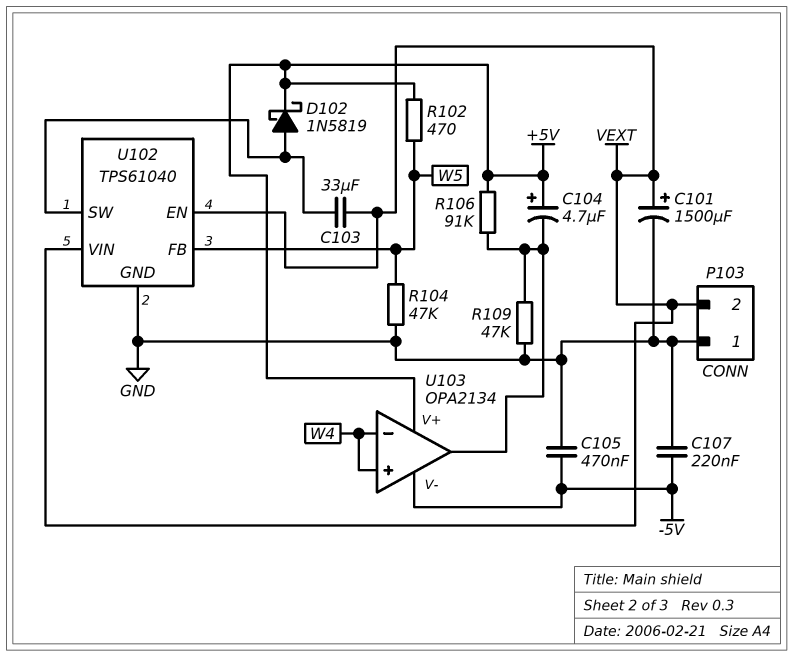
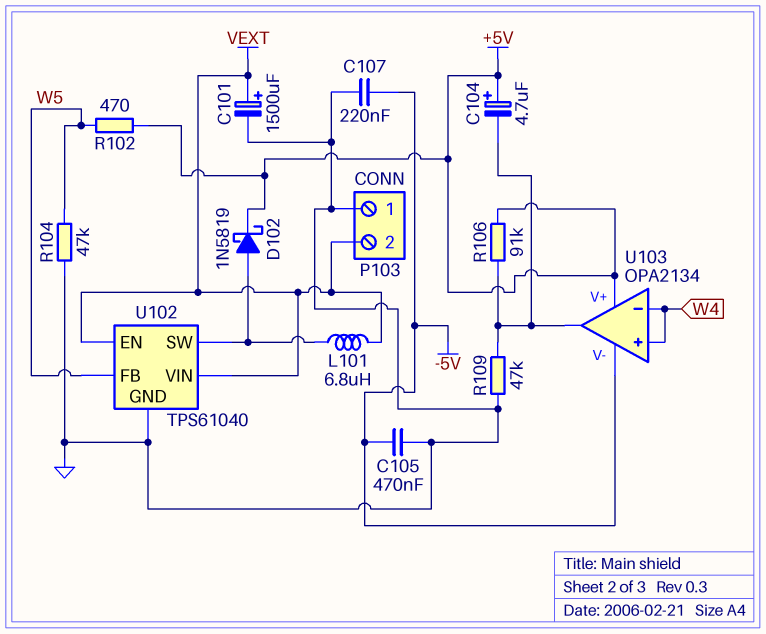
C103: 33uF (U102/SW, VEXT) -> none
L101: none -> 6.8uH (U102/SW, VEXT)

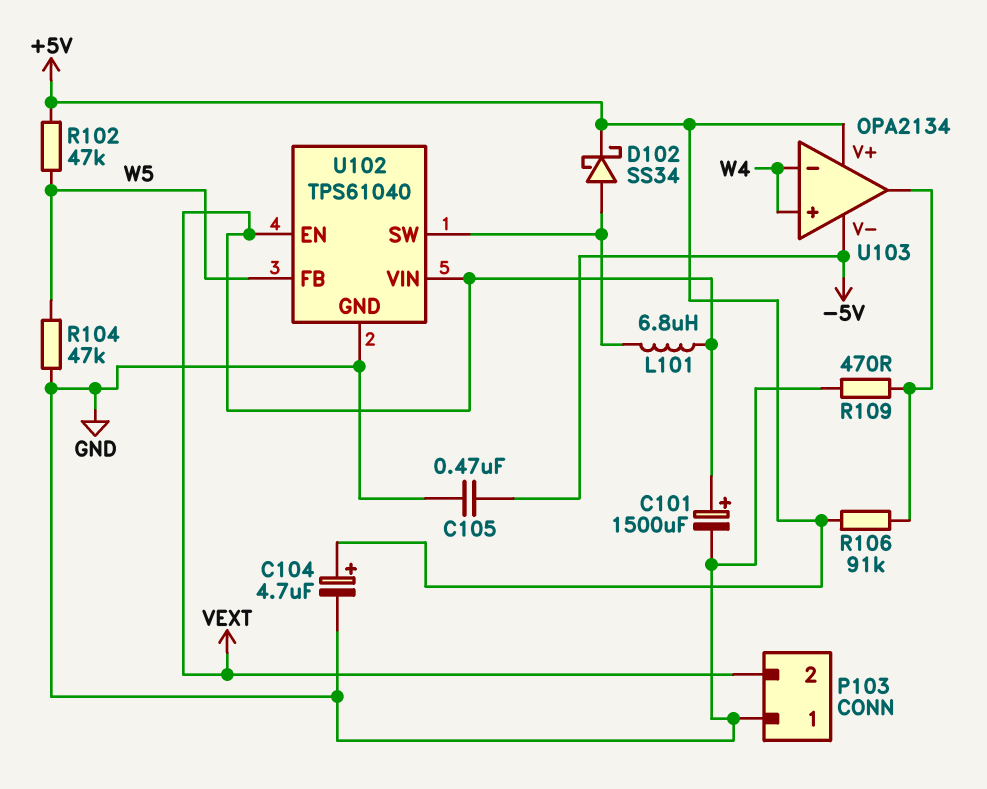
C104: 4.7uF (plus +5V, minus U103/out) -> 4.7uF (plus +5V, minus GND)
C107: 220nF (-5V, GND) -> none
D102: schottky 1N5819 (A U102/SW, K +5V) -> schottky SS34 (A U102/SW, K +5V)
R102: 470 (+5V, W5) -> 47k (+5V, W5)
R109: 47k (GND, U103/out) -> 470 (GND, U103/out)

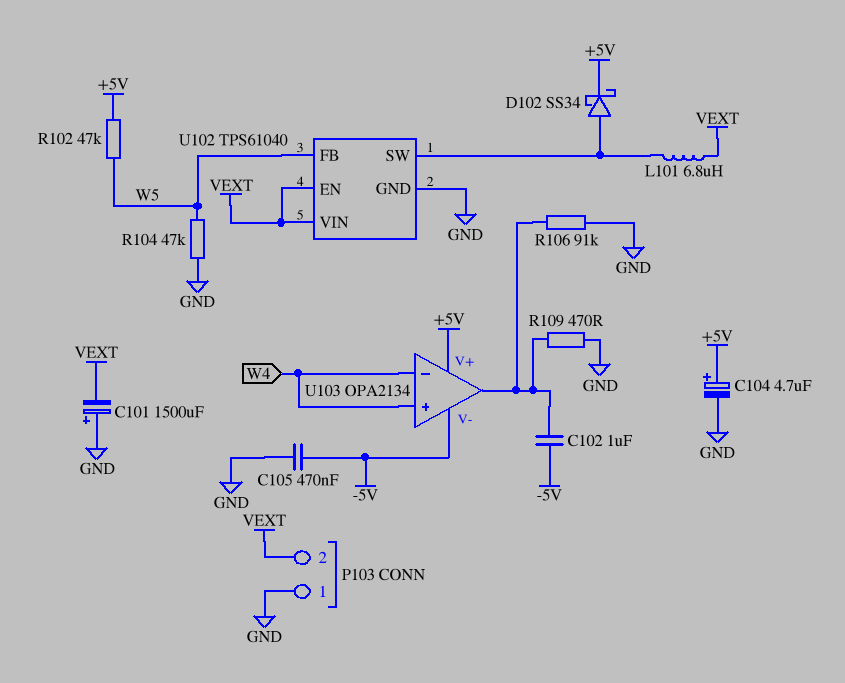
C101: 1500uF (plus VEXT, minus GND) -> 1500uF (plus GND, minus VEXT)
C102: none -> 1uF (-5V, U103/out)
R106: 91k (+5V, U103/out) -> 91k (GND, U103/out)

